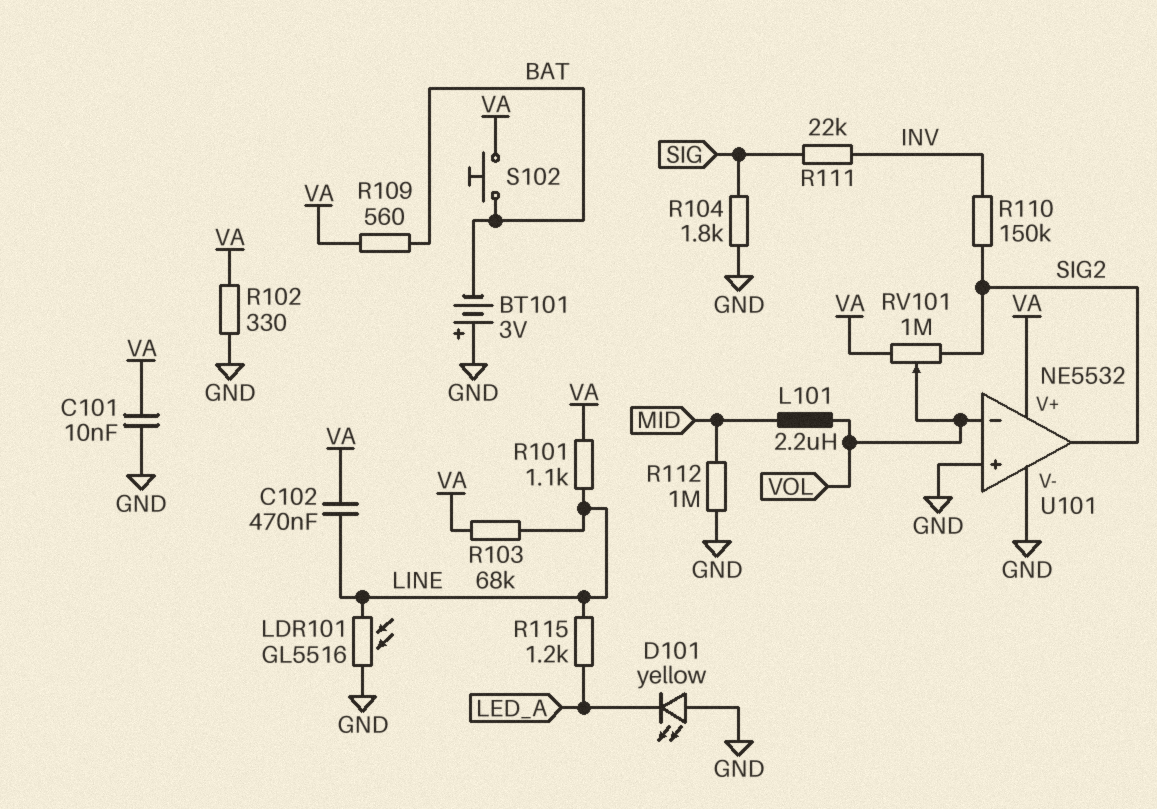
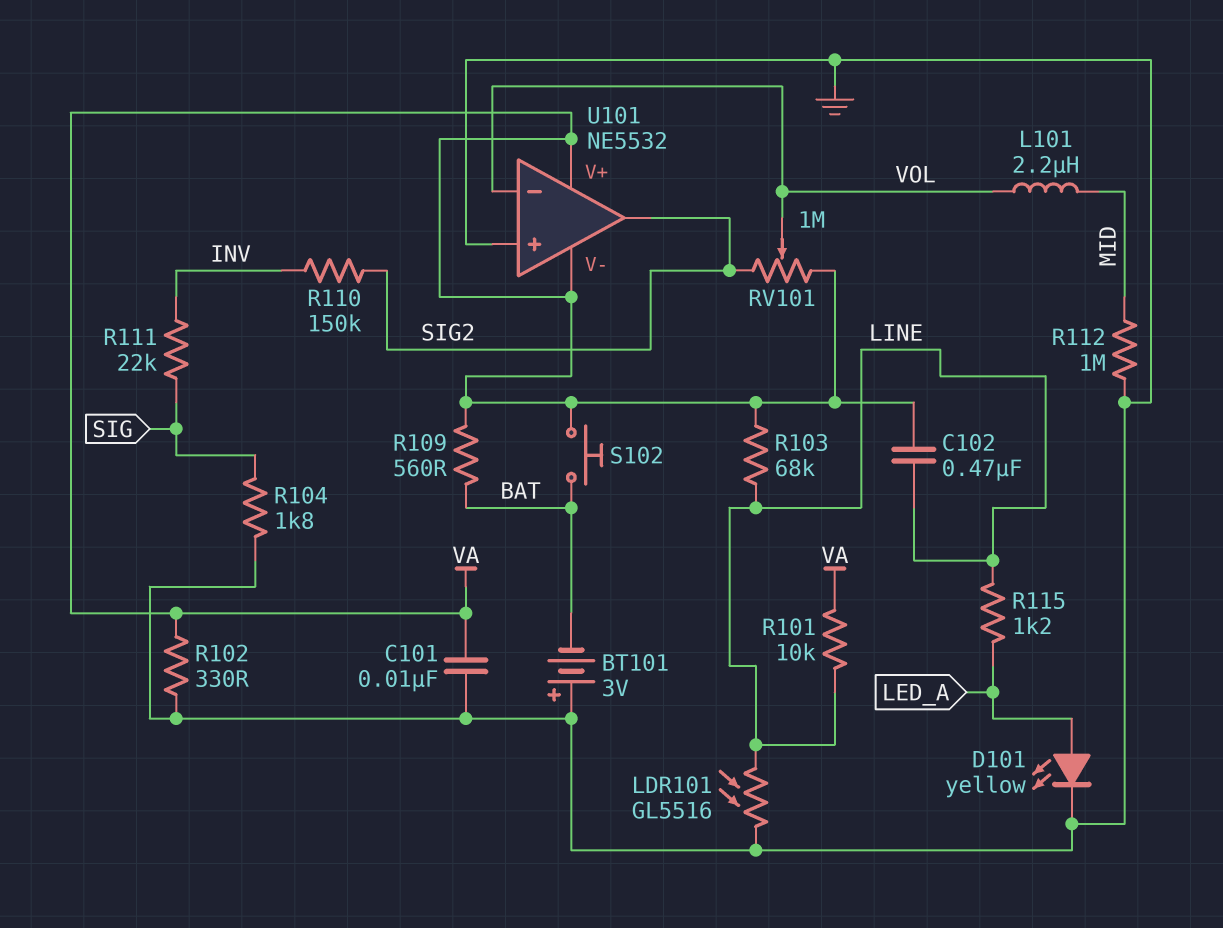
D101: LED yellow (A GND, K LED_A) -> LED yellow (A LED_A, K GND)
R101: 1.1k (LINE, VA) -> 10k (LINE, VA)
U101 pin V-: GND -> VA

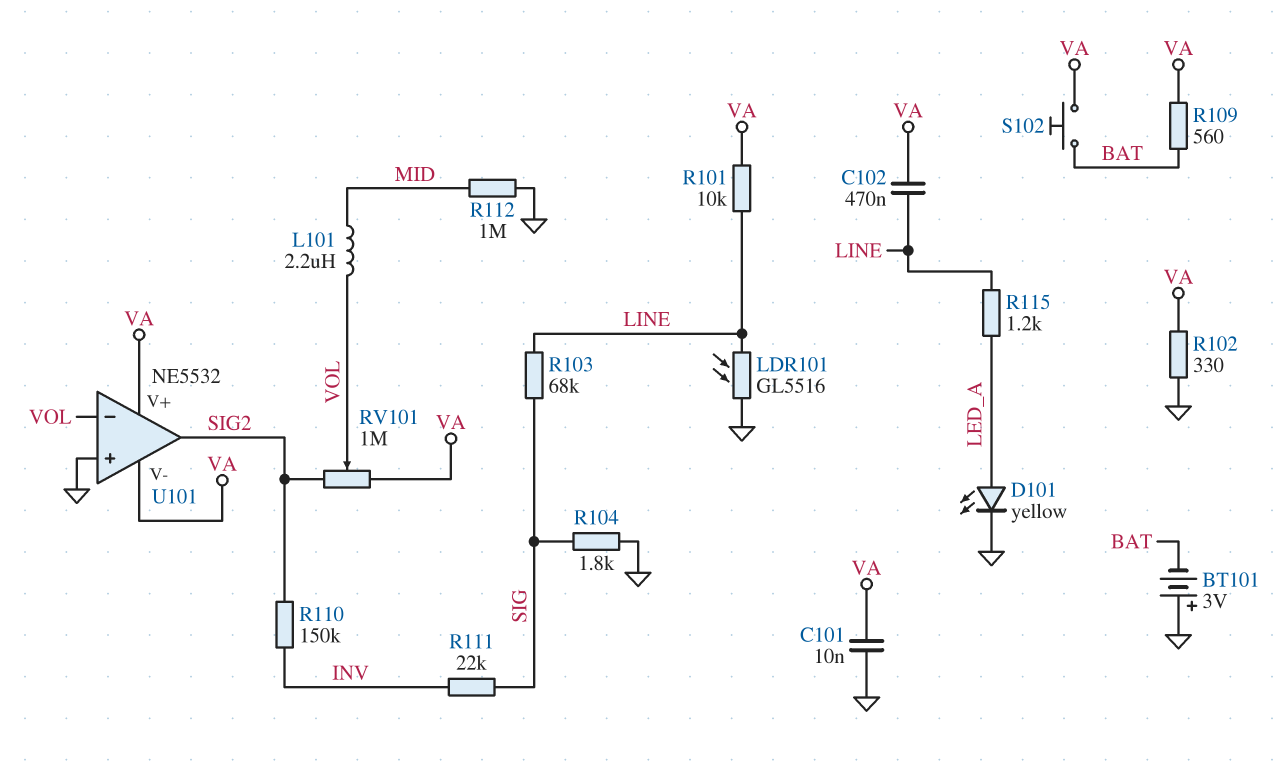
R103: 68k (LINE, VA) -> 68k (LINE, SIG)

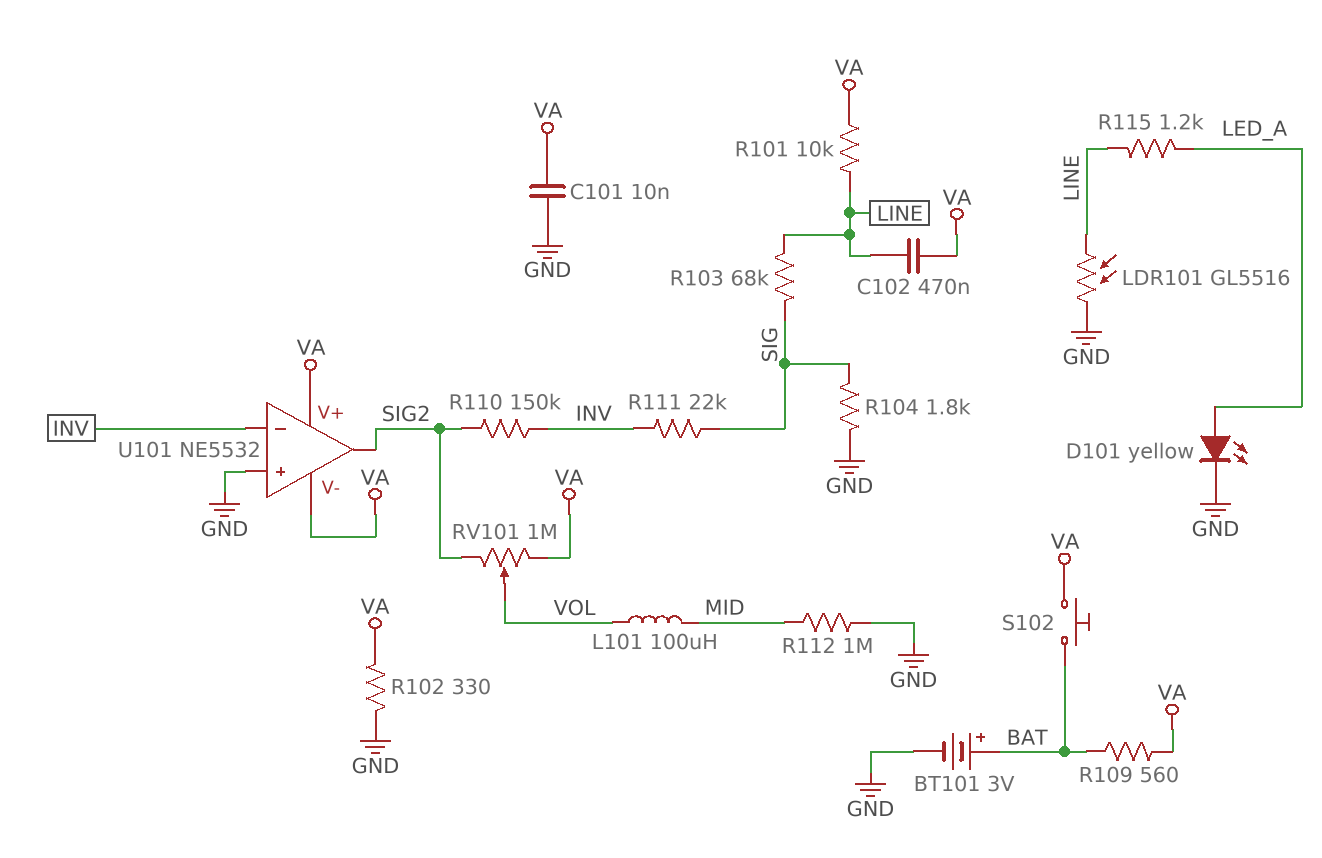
BT101: 3V (plus GND, minus BAT) -> 3V (plus BAT, minus GND)
L101: 2.2uH (MID, VOL) -> 100uH (MID, VOL)
U101 pin in-: VOL -> INV

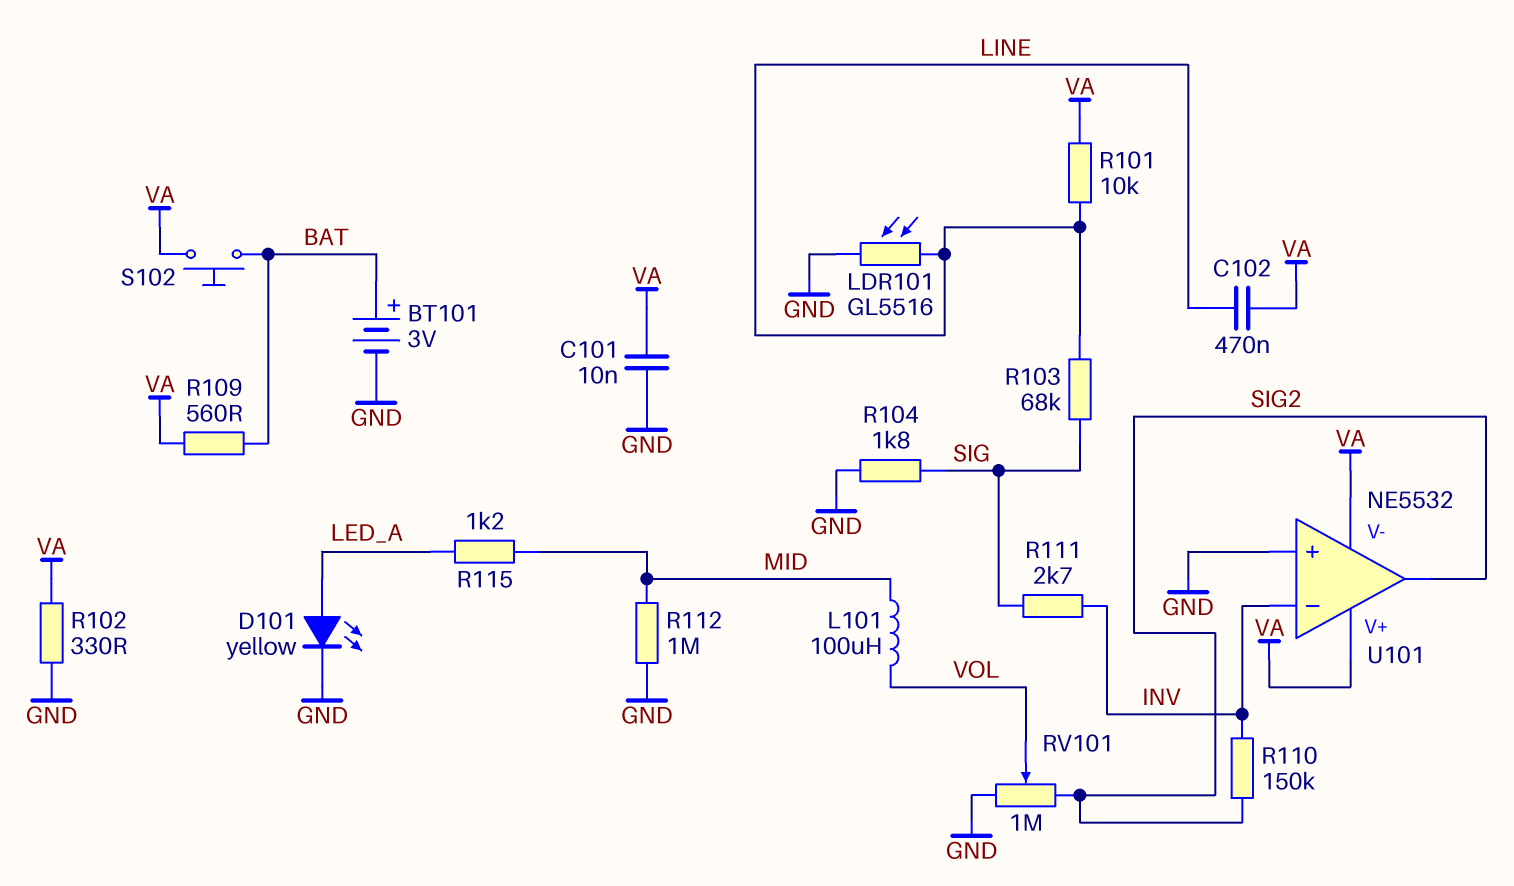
R111: 22k (INV, SIG) -> 2.7k (INV, SIG)
R115: 1.2k (LED_A, LINE) -> 1.2k (LED_A, MID)
RV101: 1M (SIG2, VA, wiper VOL) -> 1M (GND, SIG2, wiper VOL)

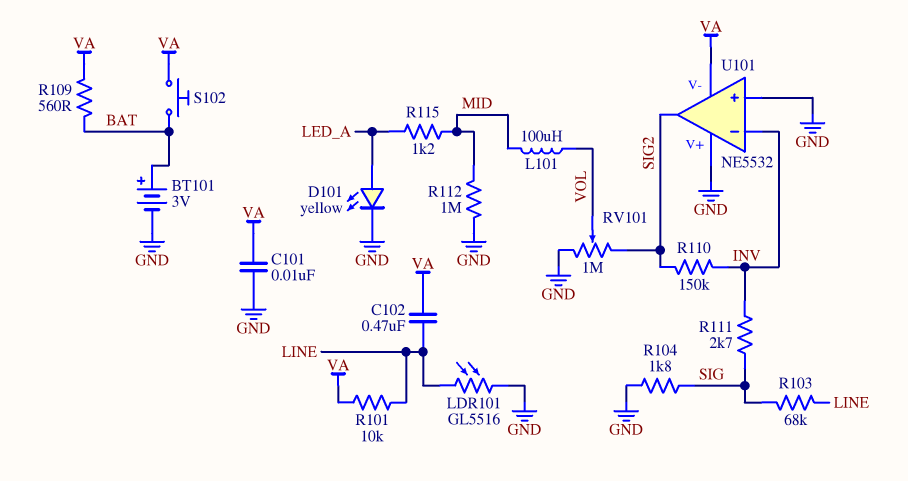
R102: 330 (GND, VA) -> none
U101 pin V+: VA -> GND

